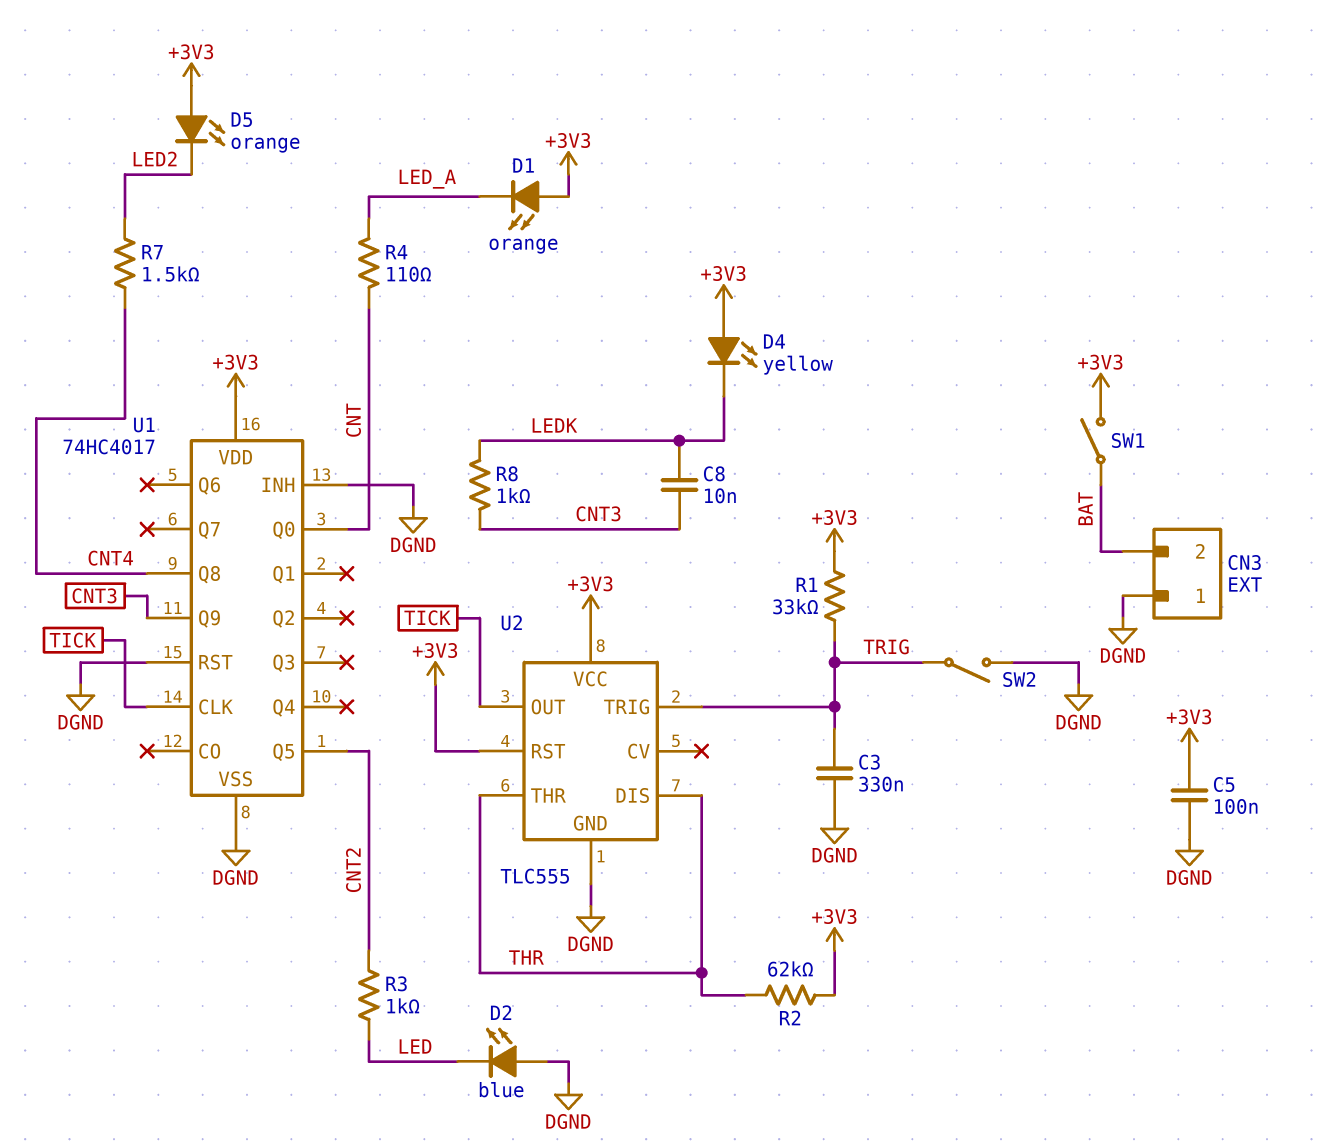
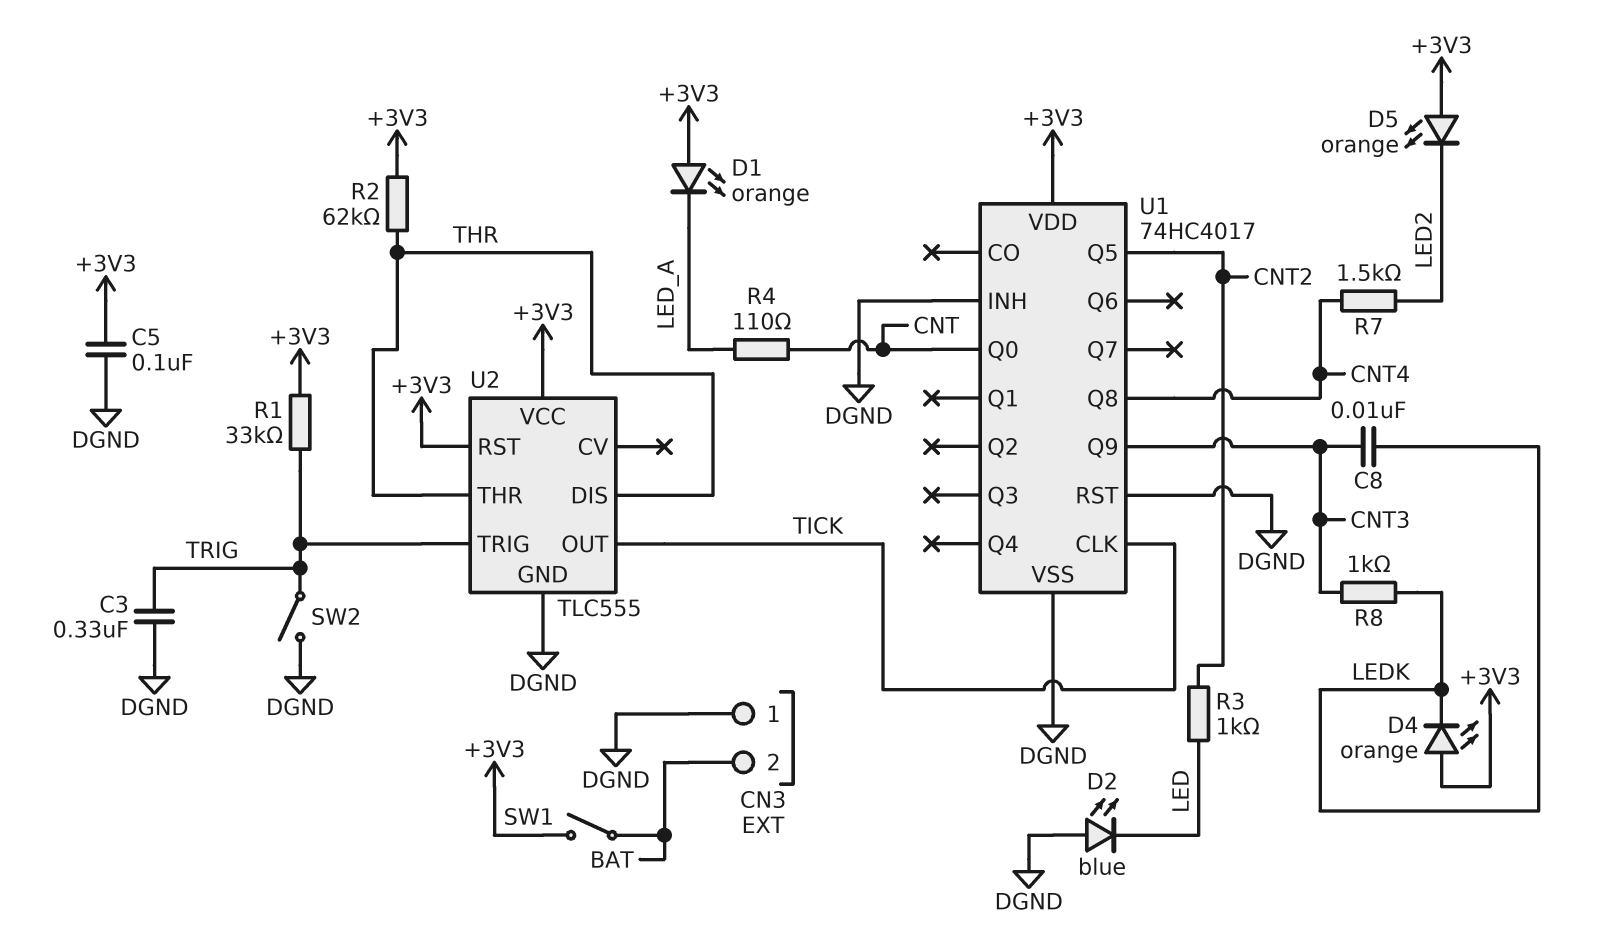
D4: LED yellow (A +3V3, K LEDK) -> LED orange (A +3V3, K LEDK)

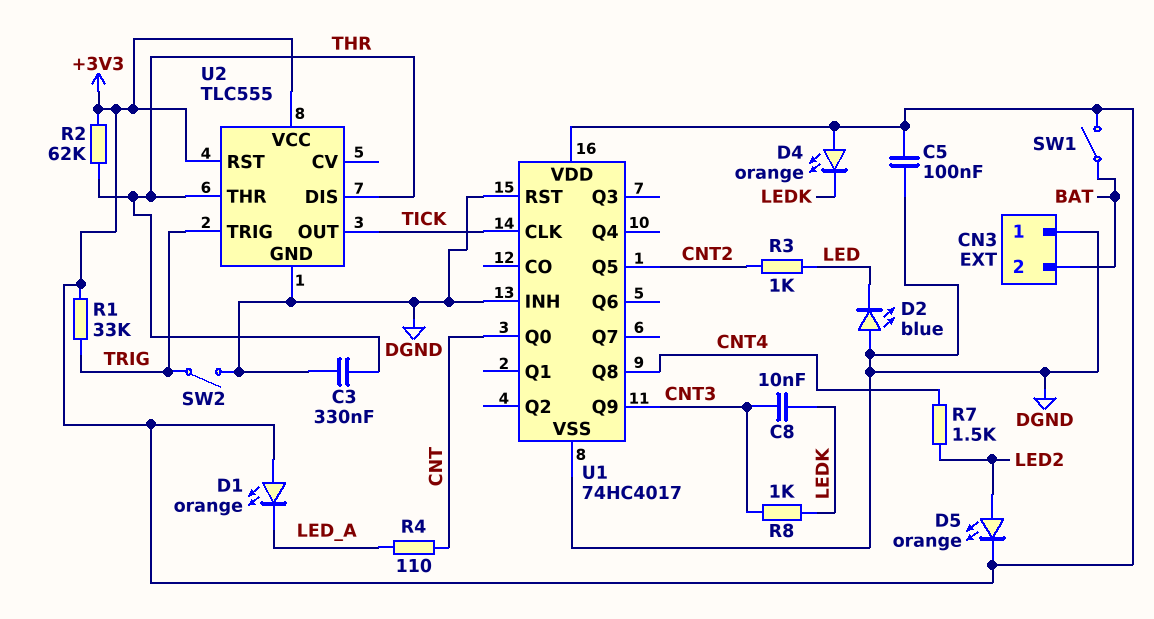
C3: 330nF (DGND, TRIG) -> 330nF (DGND, THR)
D5: LED orange (A +3V3, K LED2) -> LED orange (A LED2, K +3V3)

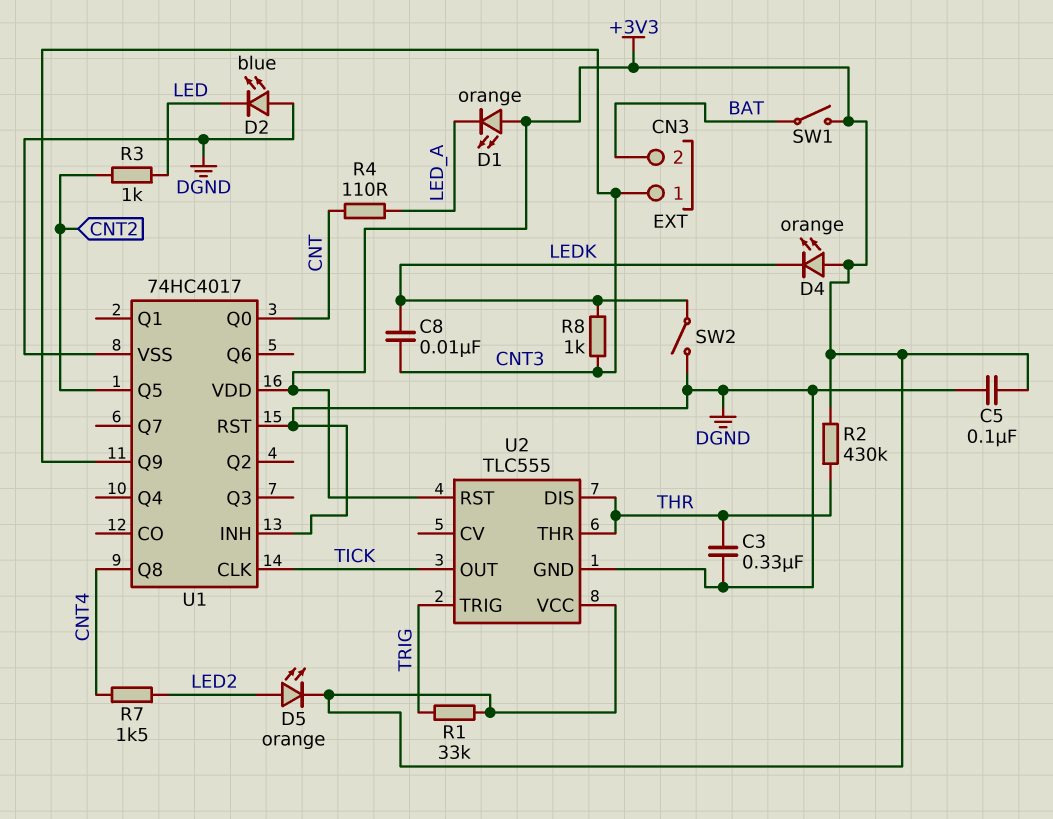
CN3 pin 1: DGND -> CNT3
R2: 62k (+3V3, THR) -> 430k (+3V3, THR)
SW2: switch (DGND, TRIG) -> switch (DGND, LEDK)

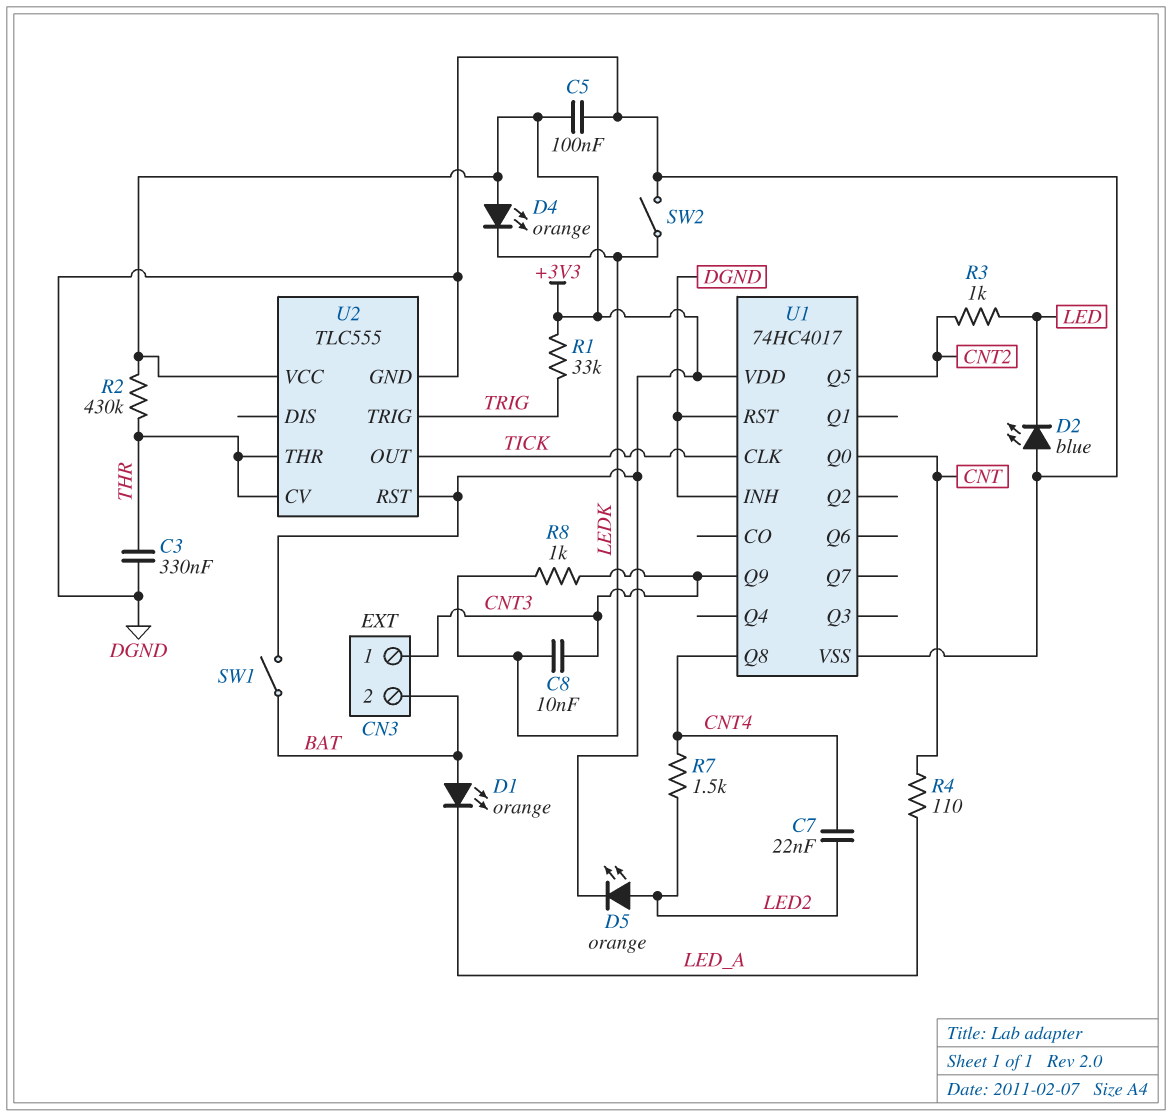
C7: none -> 22nF (CNT4, LED2)
D1: LED orange (A +3V3, K LED_A) -> LED orange (A BAT, K LED_A)
U2 pin CV: none -> THR
U2 pin DIS: THR -> none

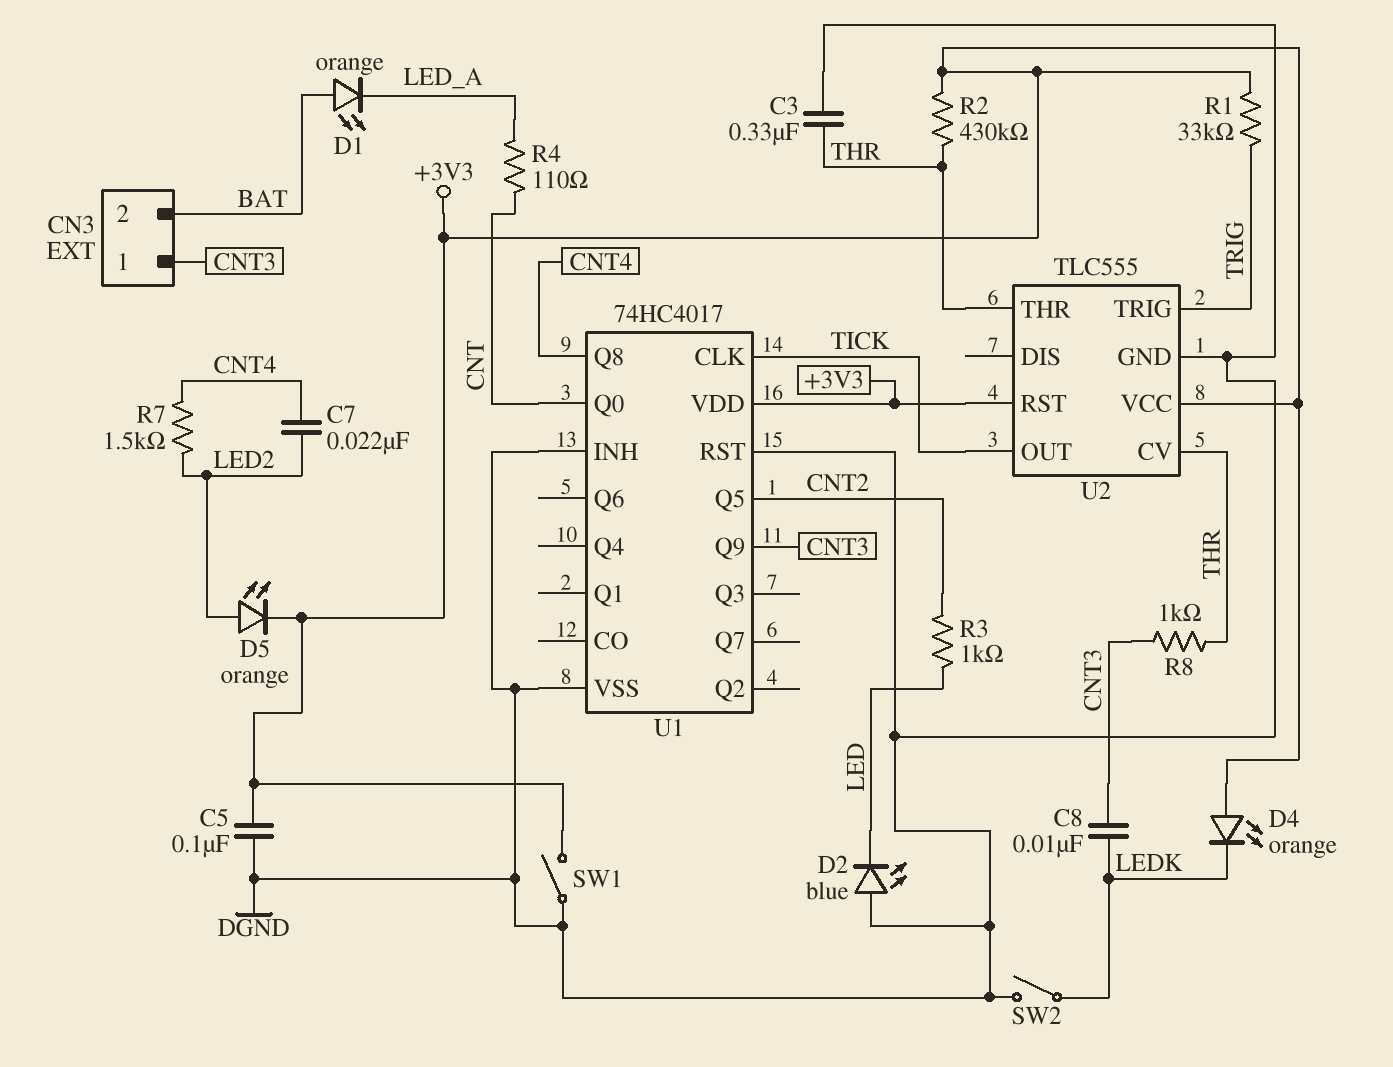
R8: 1k (CNT3, LEDK) -> 1k (CNT3, THR)
SW1: switch (+3V3, BAT) -> switch (+3V3, DGND)

